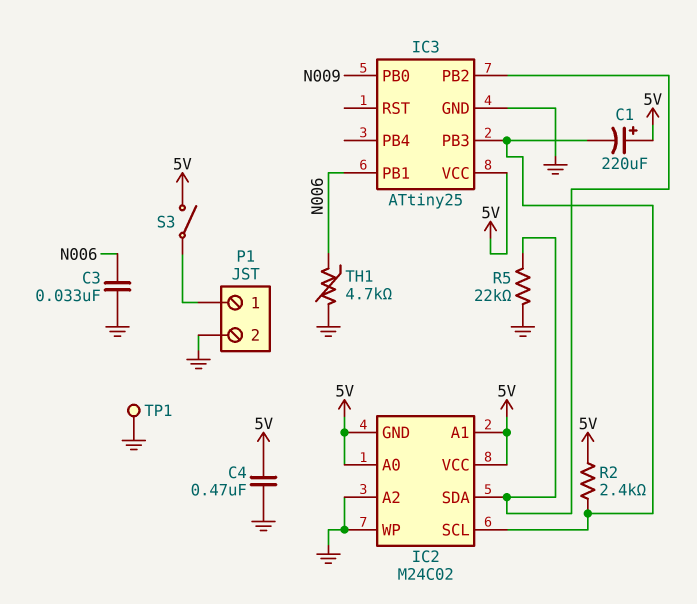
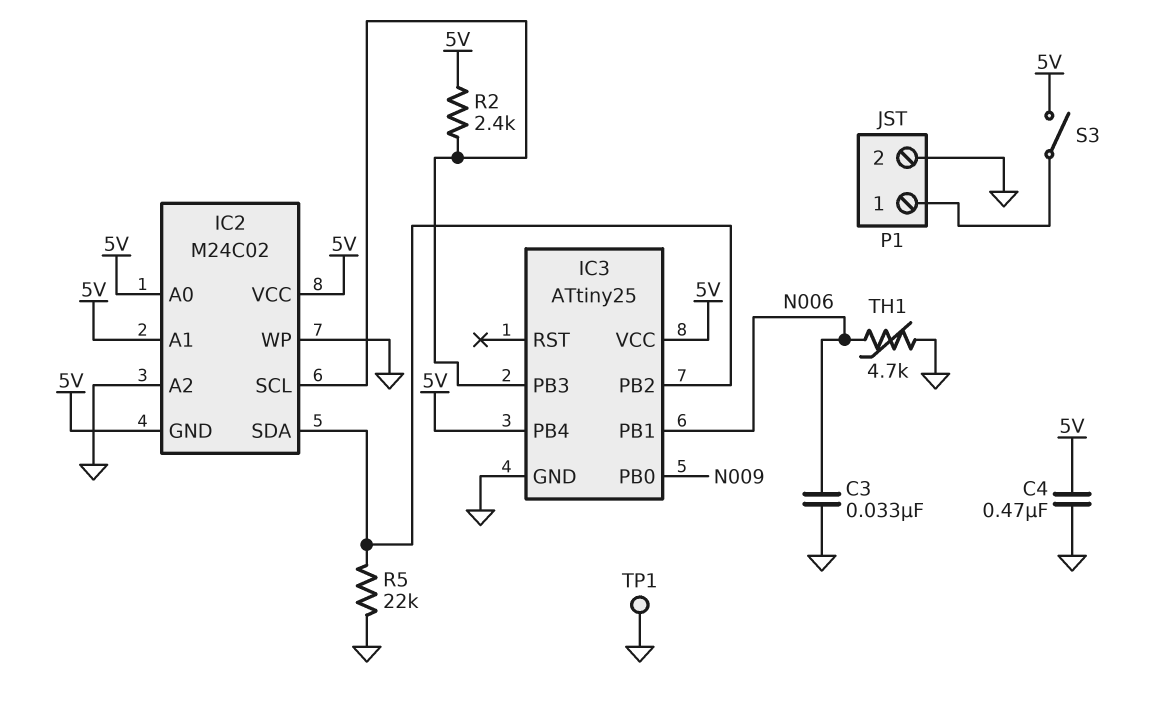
C1: 220uF (plus 5V, minus IC2/SCL) -> none
IC3 pin PB4: none -> 5V

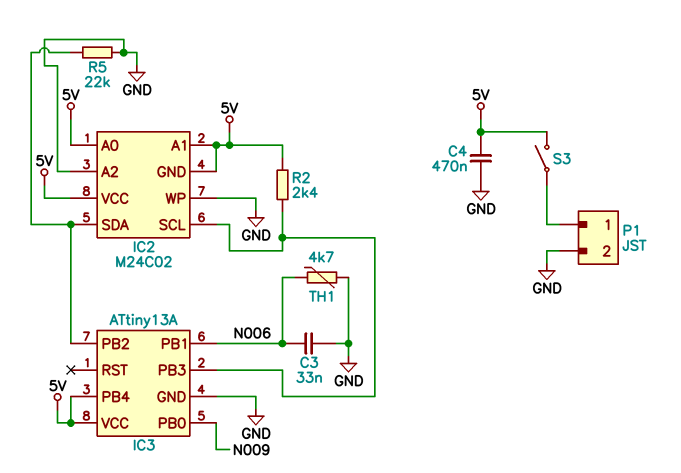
IC3: ATtiny25 -> ATtiny13A
TP1: test point (GND) -> none

